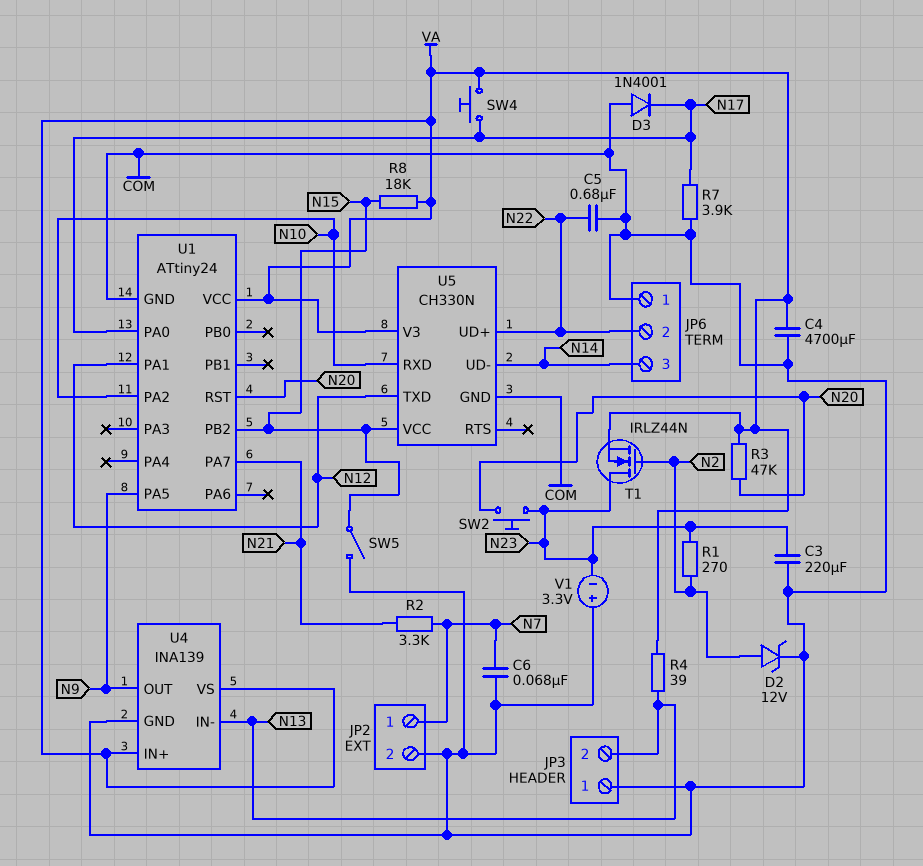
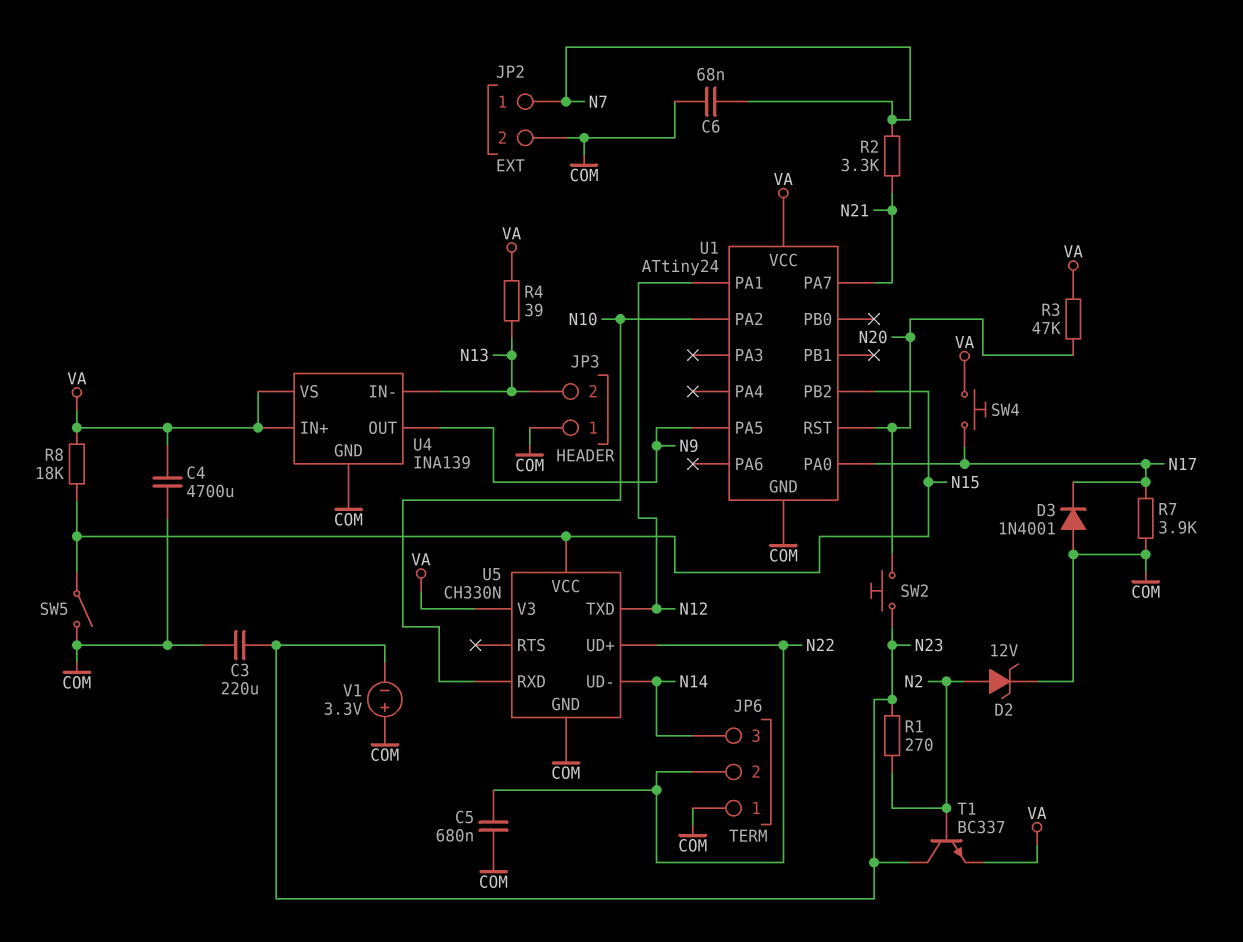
T1: NMOS IRLZ44N (G N2, D N23, S VA) -> NPN BC337 (B N2, C N23, E VA)

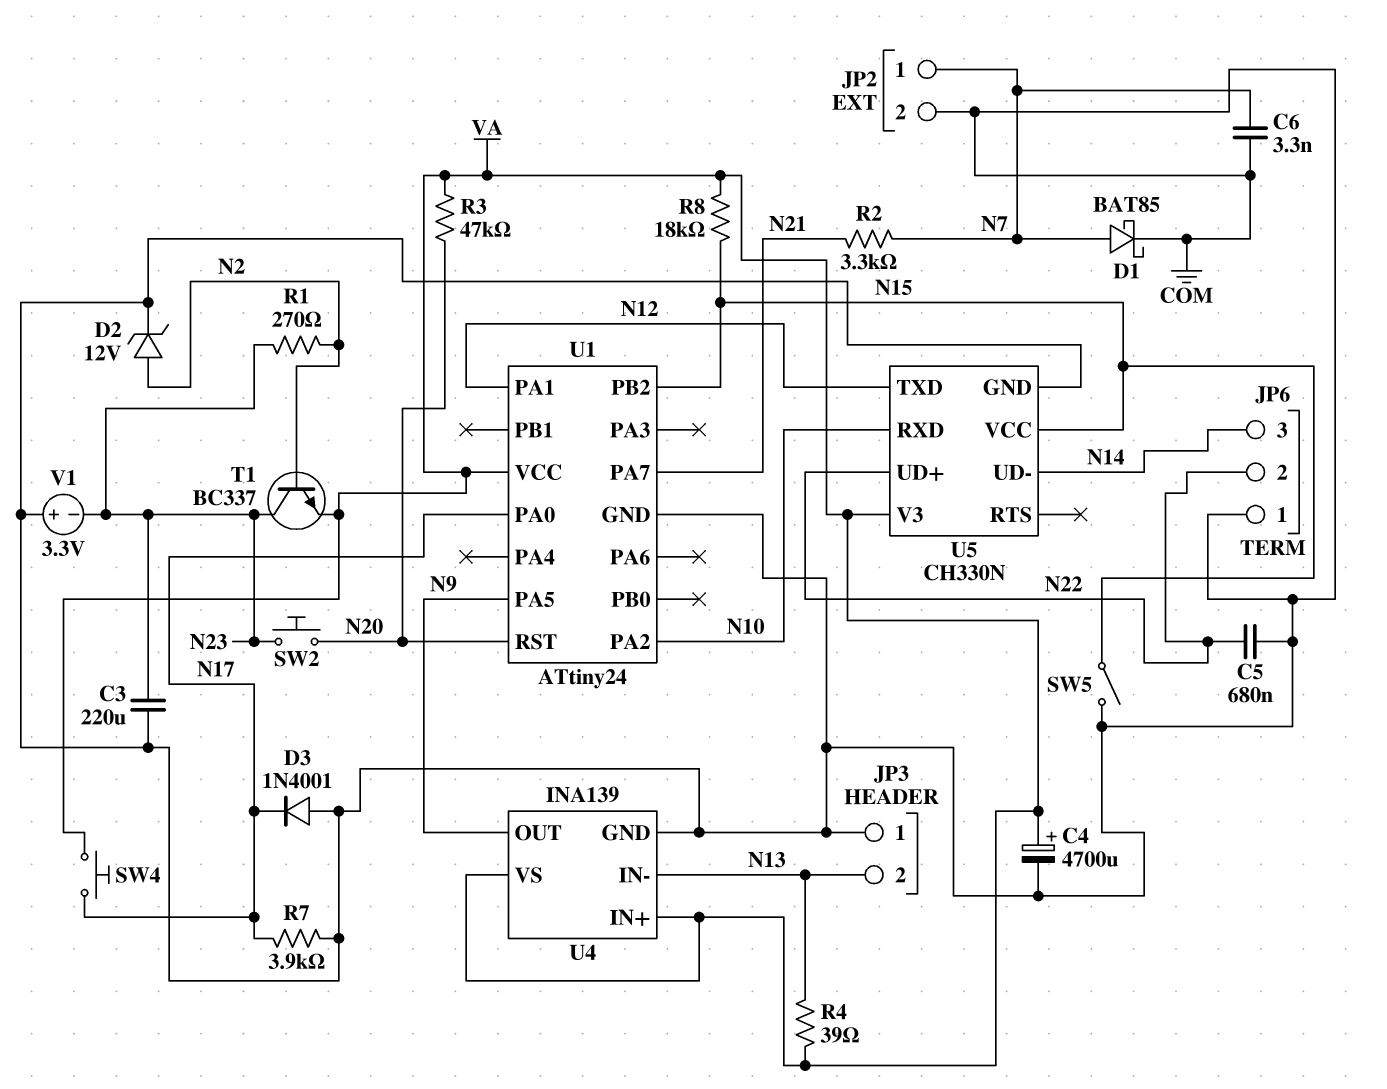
C4: 4700uF (COM, VA) -> 4700uF (plus VA, minus COM)
C6: 68nF (COM, N7) -> 3.3nF (COM, N7)
D1: none -> schottky BAT85 (A N7, K COM)

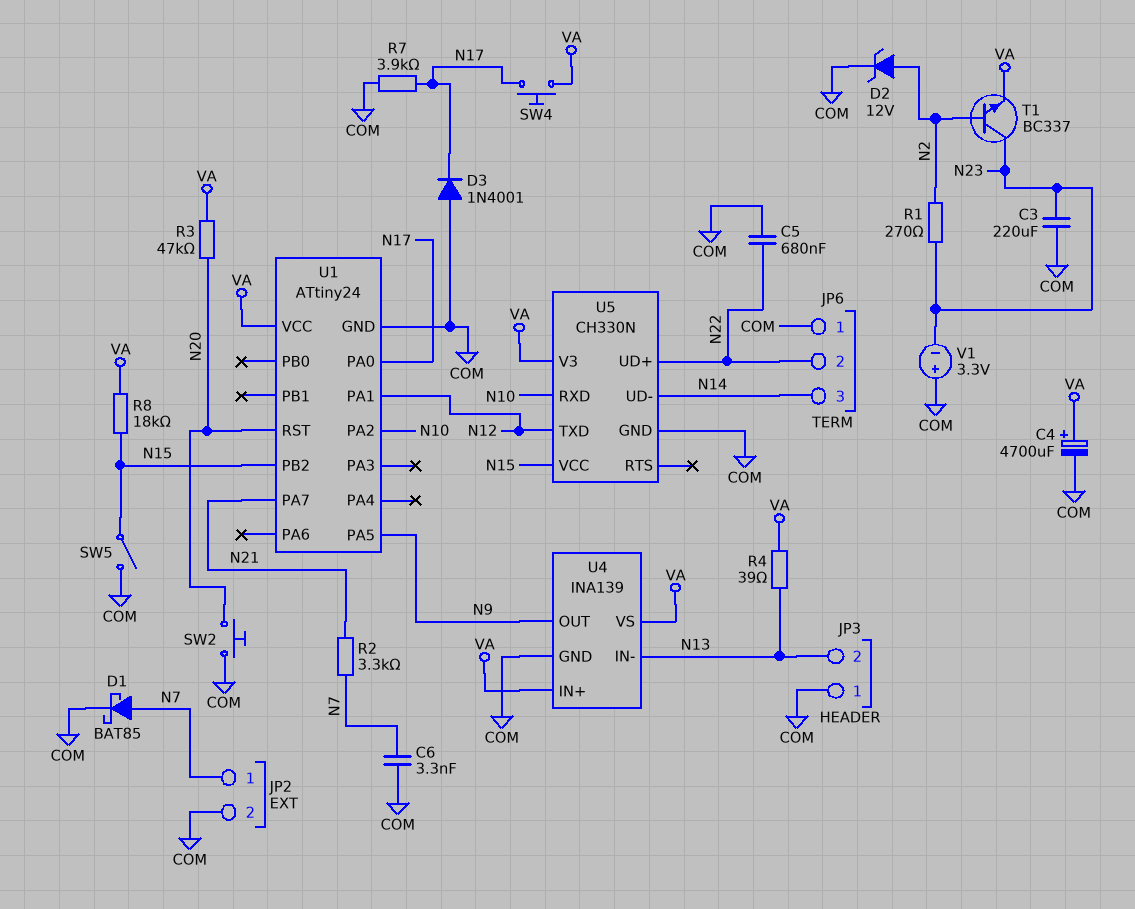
SW2: button (N20, N23) -> button (COM, N20)

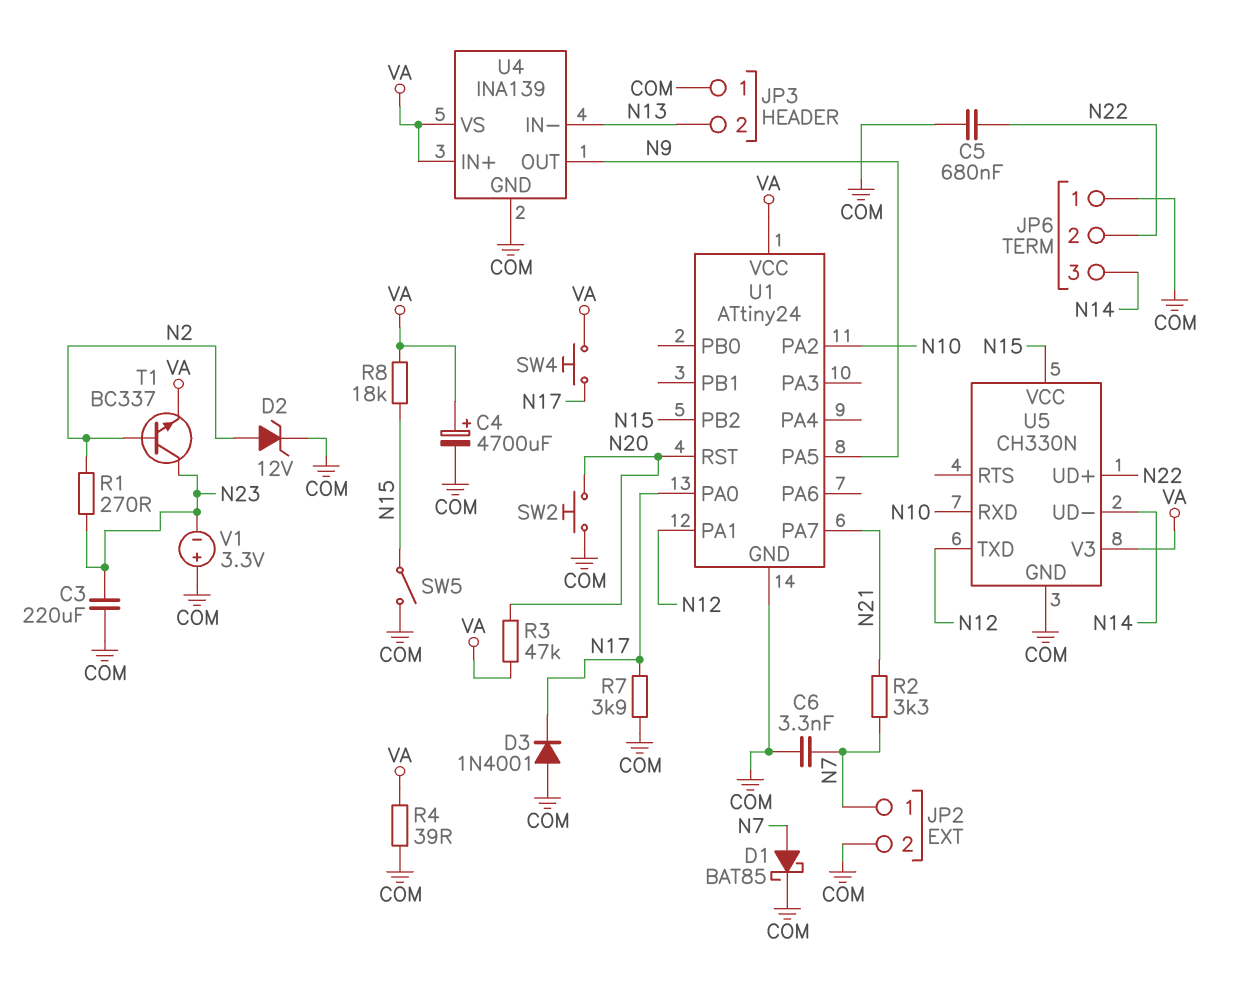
R4: 39 (N13, VA) -> 39 (COM, VA)

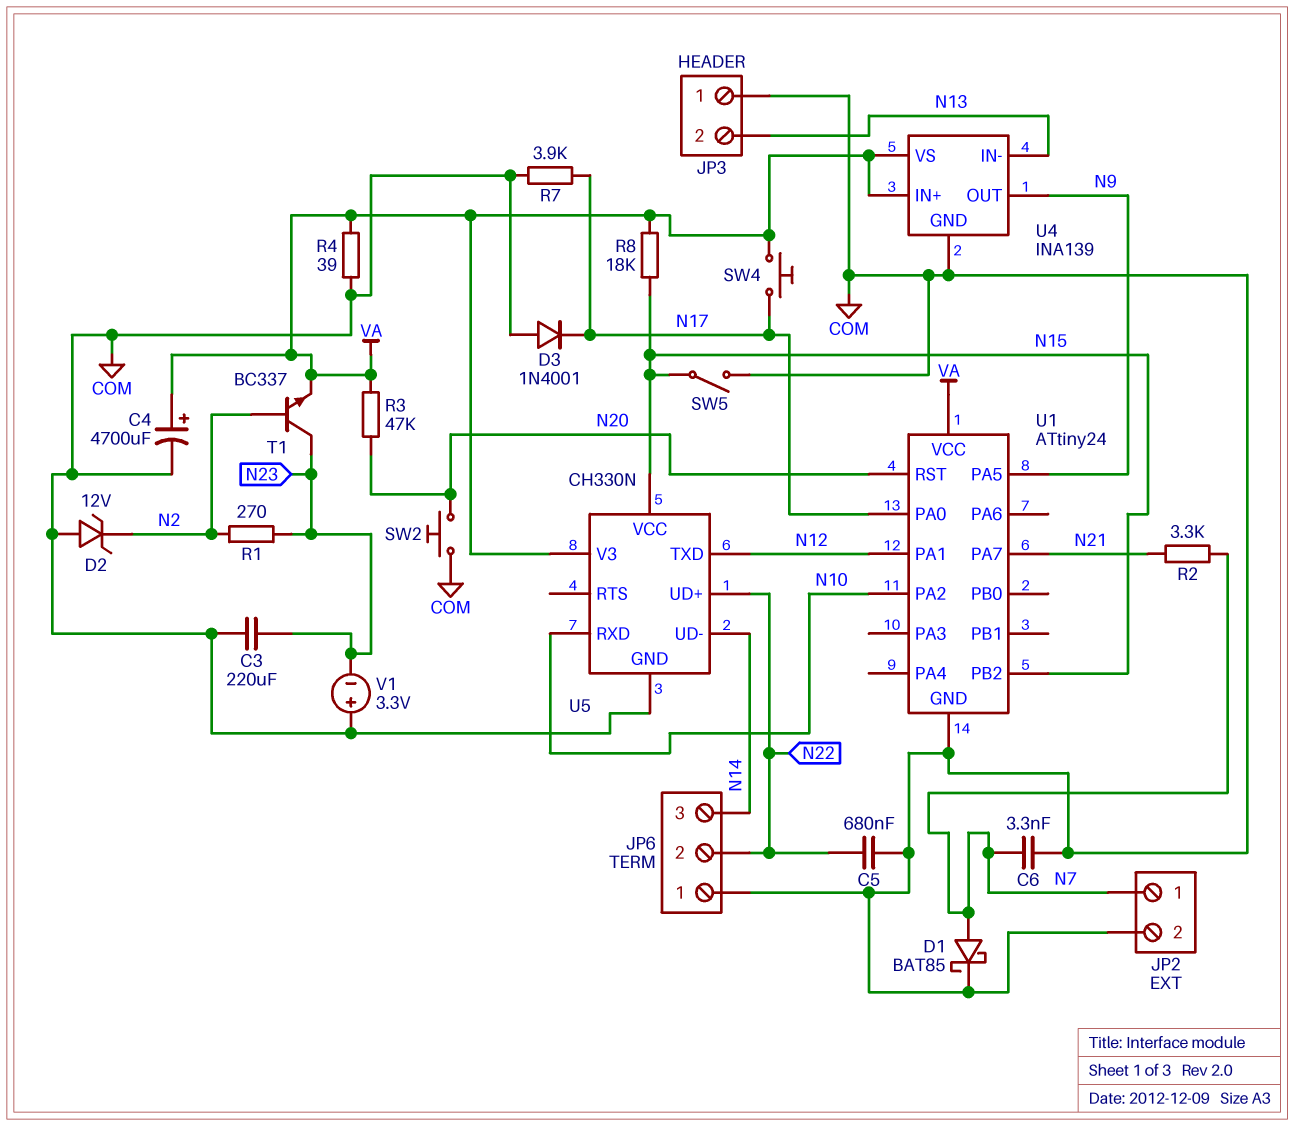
D2: zener 12V (A N2, K COM) -> zener 12V (A COM, K N2)

